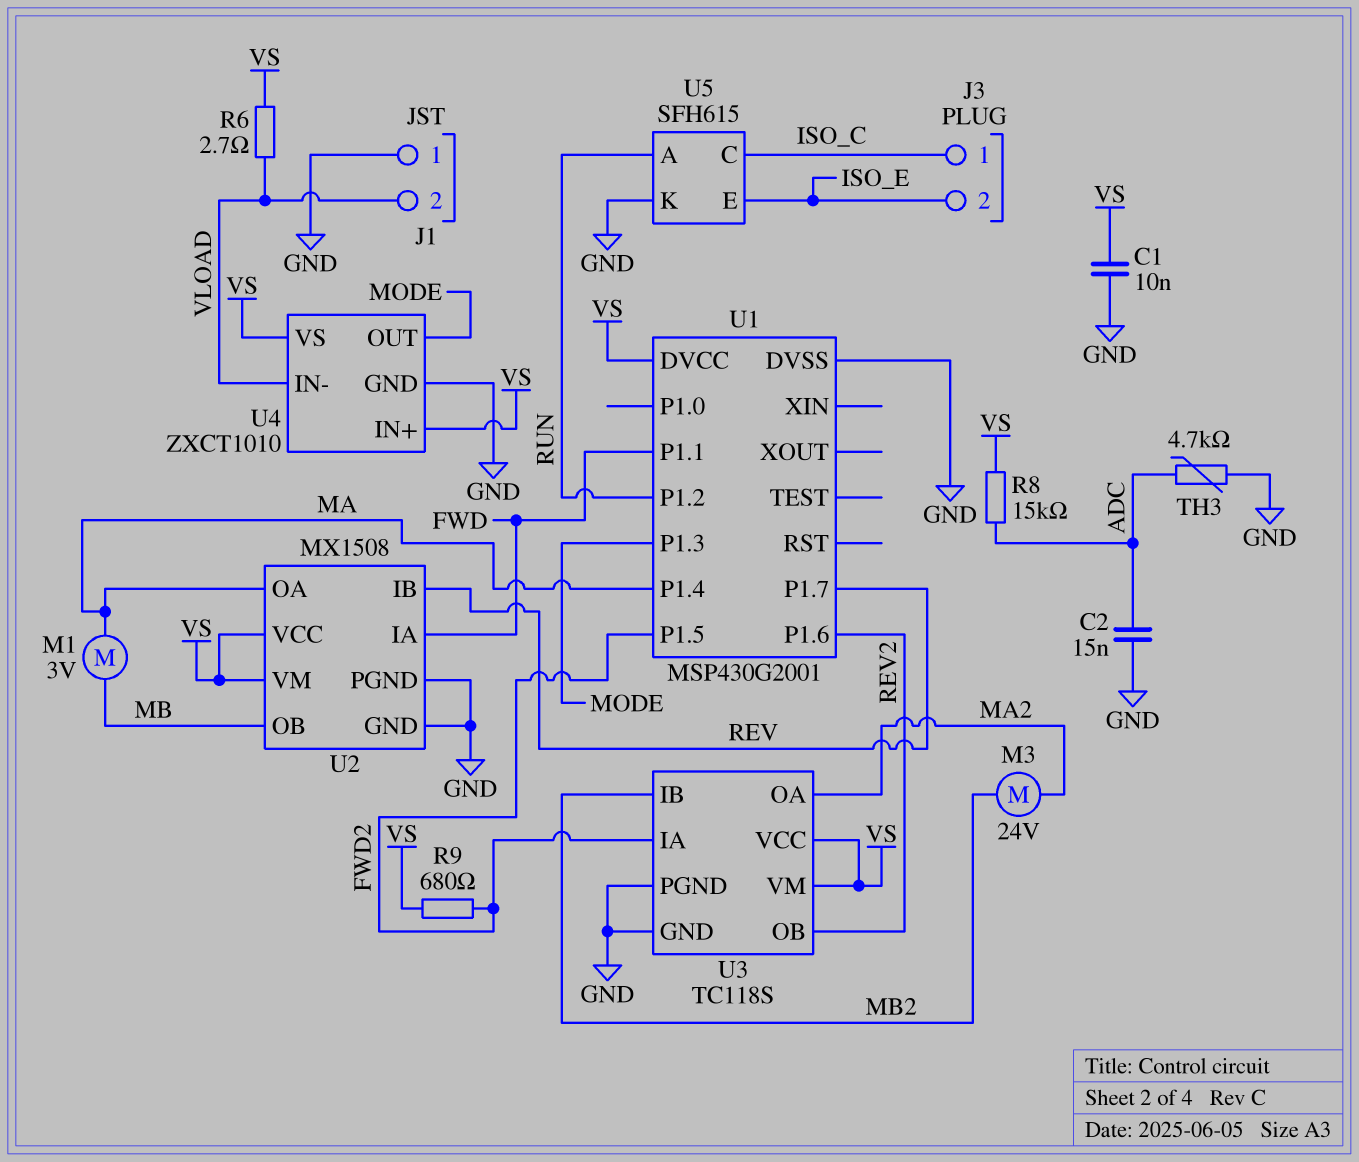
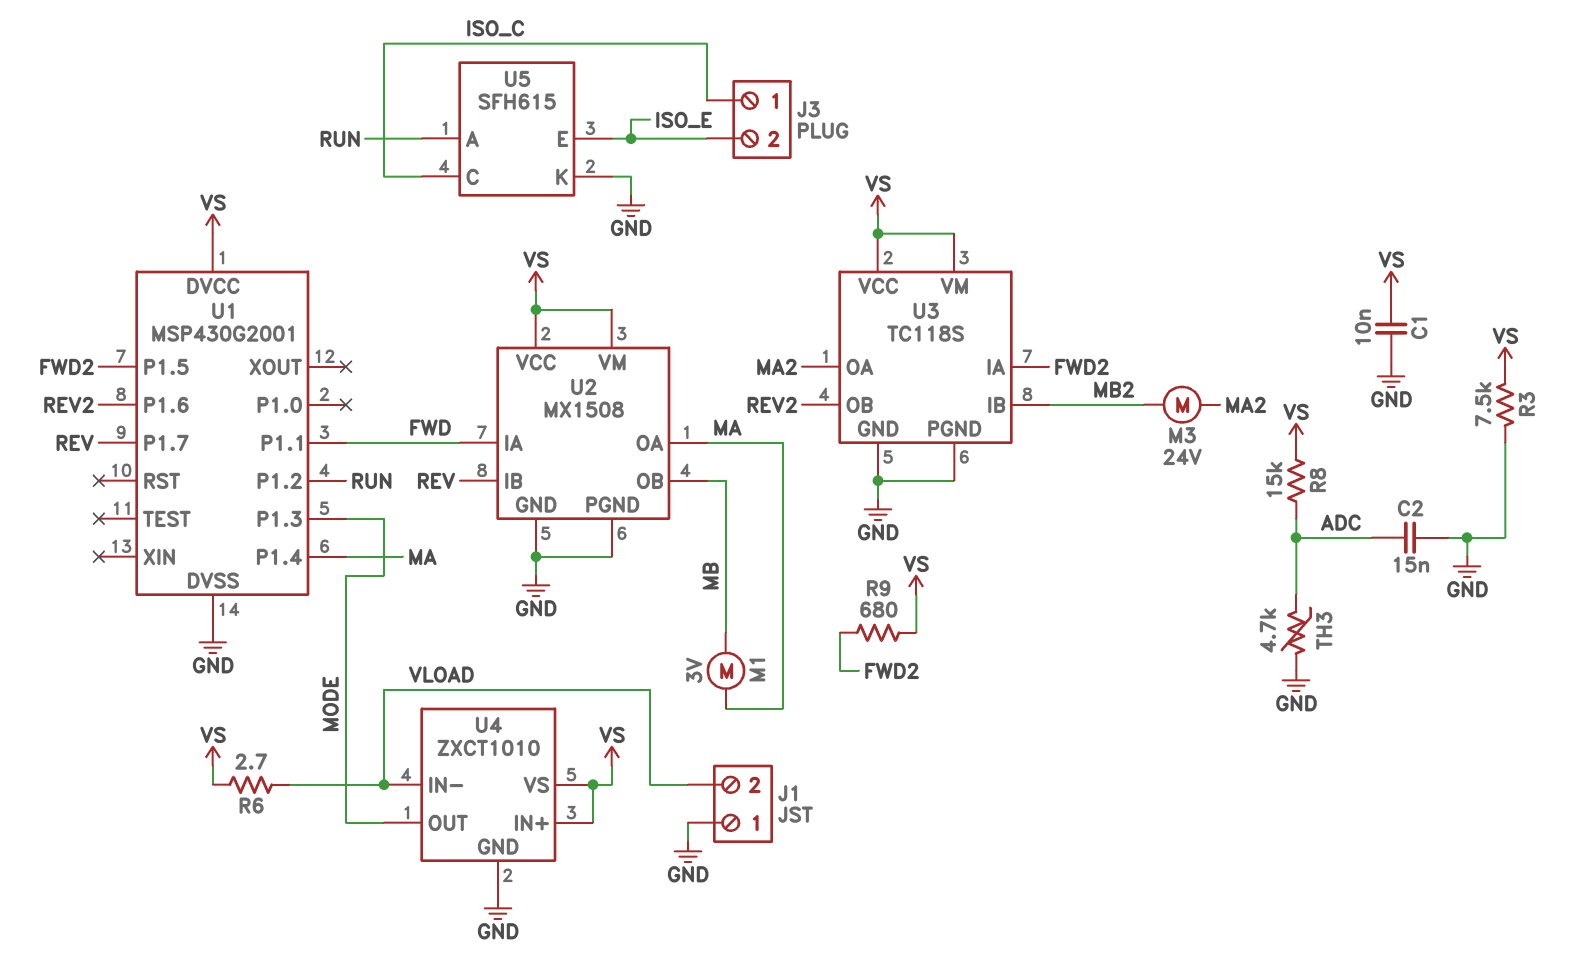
R3: none -> 7.5k (GND, VS)

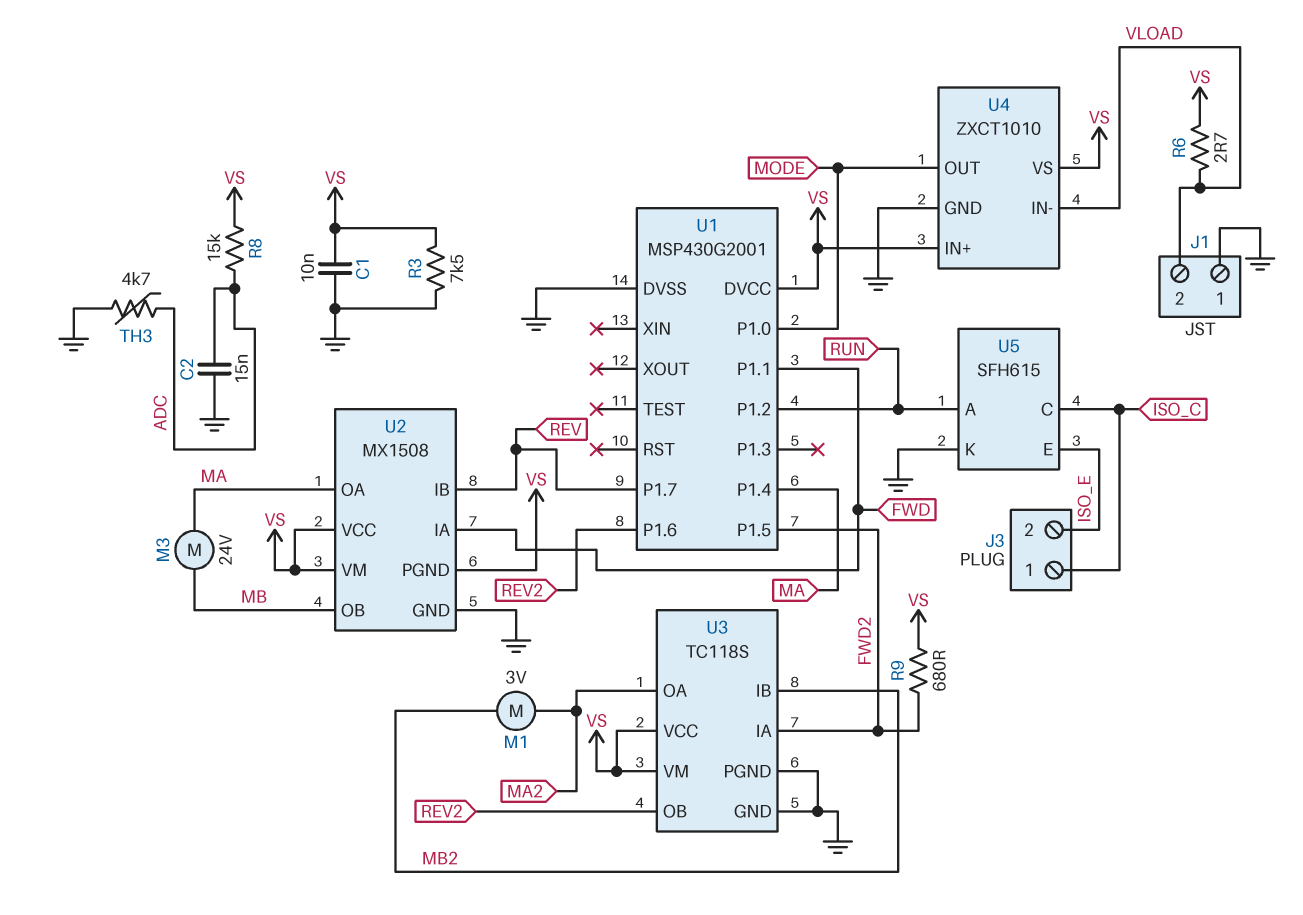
M1: motor 3V (MA, MB) -> motor 3V (MA2, MB2)
M3: motor 24V (MA2, MB2) -> motor 24V (MA, MB)
U1 pin P1.0: none -> MODE
U1 pin P1.3: MODE -> none
U2 pin PGND: GND -> VS

